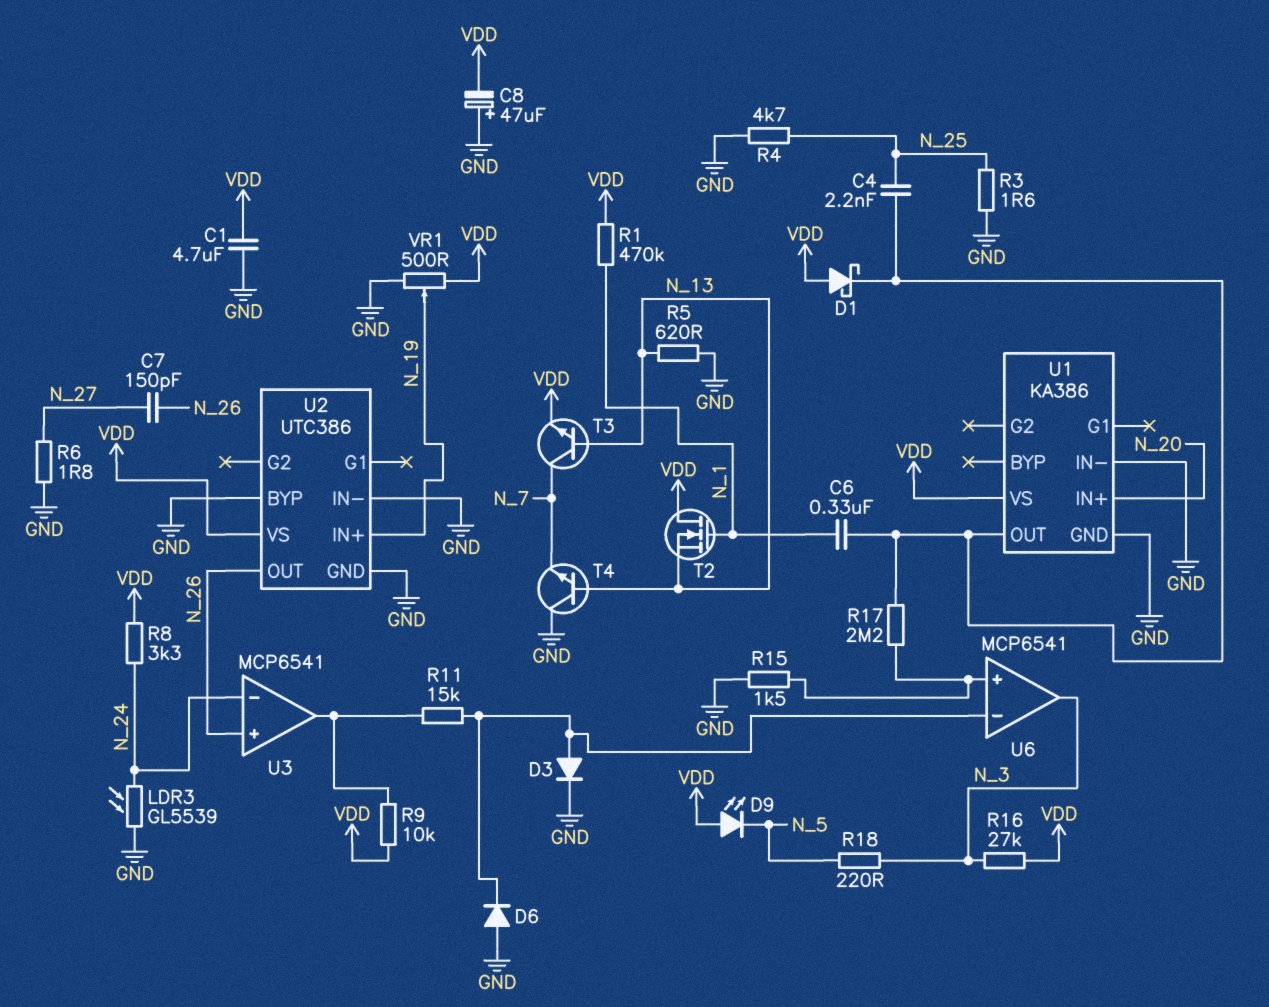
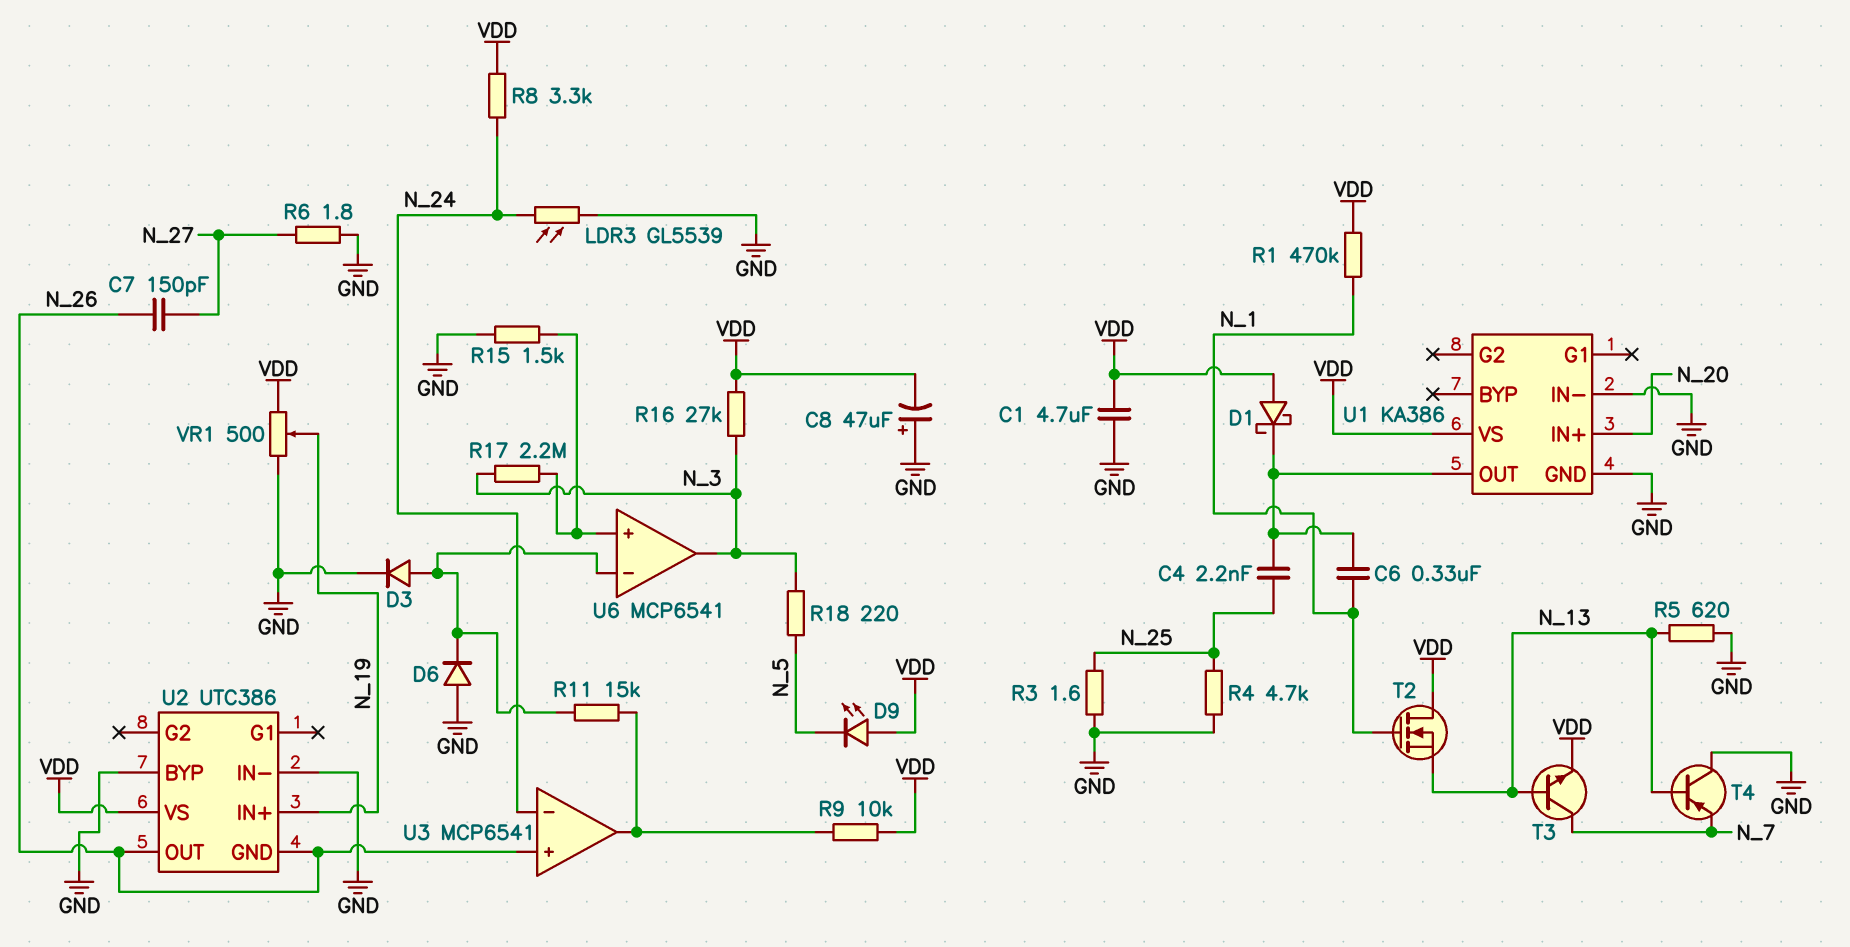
R17: 2.2M (U1/OUT, U6/in+) -> 2.2M (N_3, U6/in+)
T4: NPN (B N_13, C GND, E N_7) -> PNP (B N_13, C GND, E N_7)
U2 pin GND: GND -> N_26

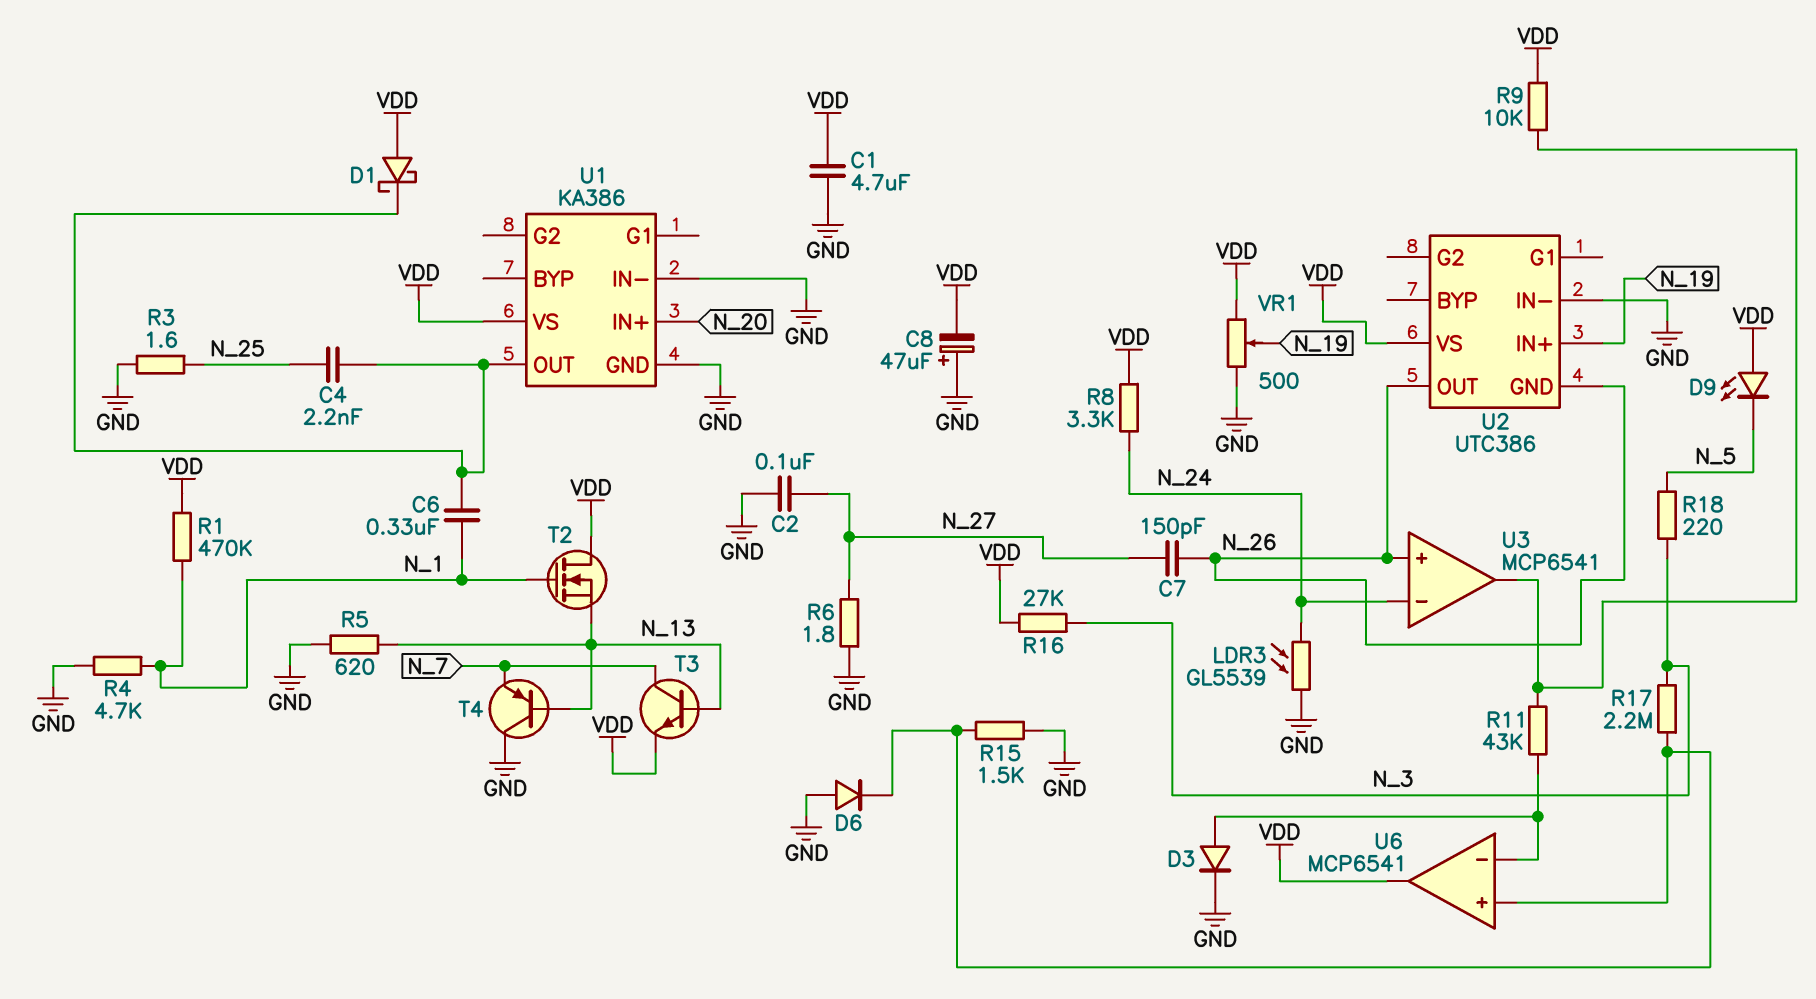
C2: none -> 100nF (GND, N_27)
D6: diode (A GND, K U6/in-) -> diode (A GND, K U6/in+)
R4: 4.7k (GND, N_25) -> 4.7k (GND, N_1)
R11: 15k (U3/out, U6/in-) -> 43k (U3/out, U6/in-)
U2 pin BYP: GND -> none
U6 pin out: N_3 -> VDD

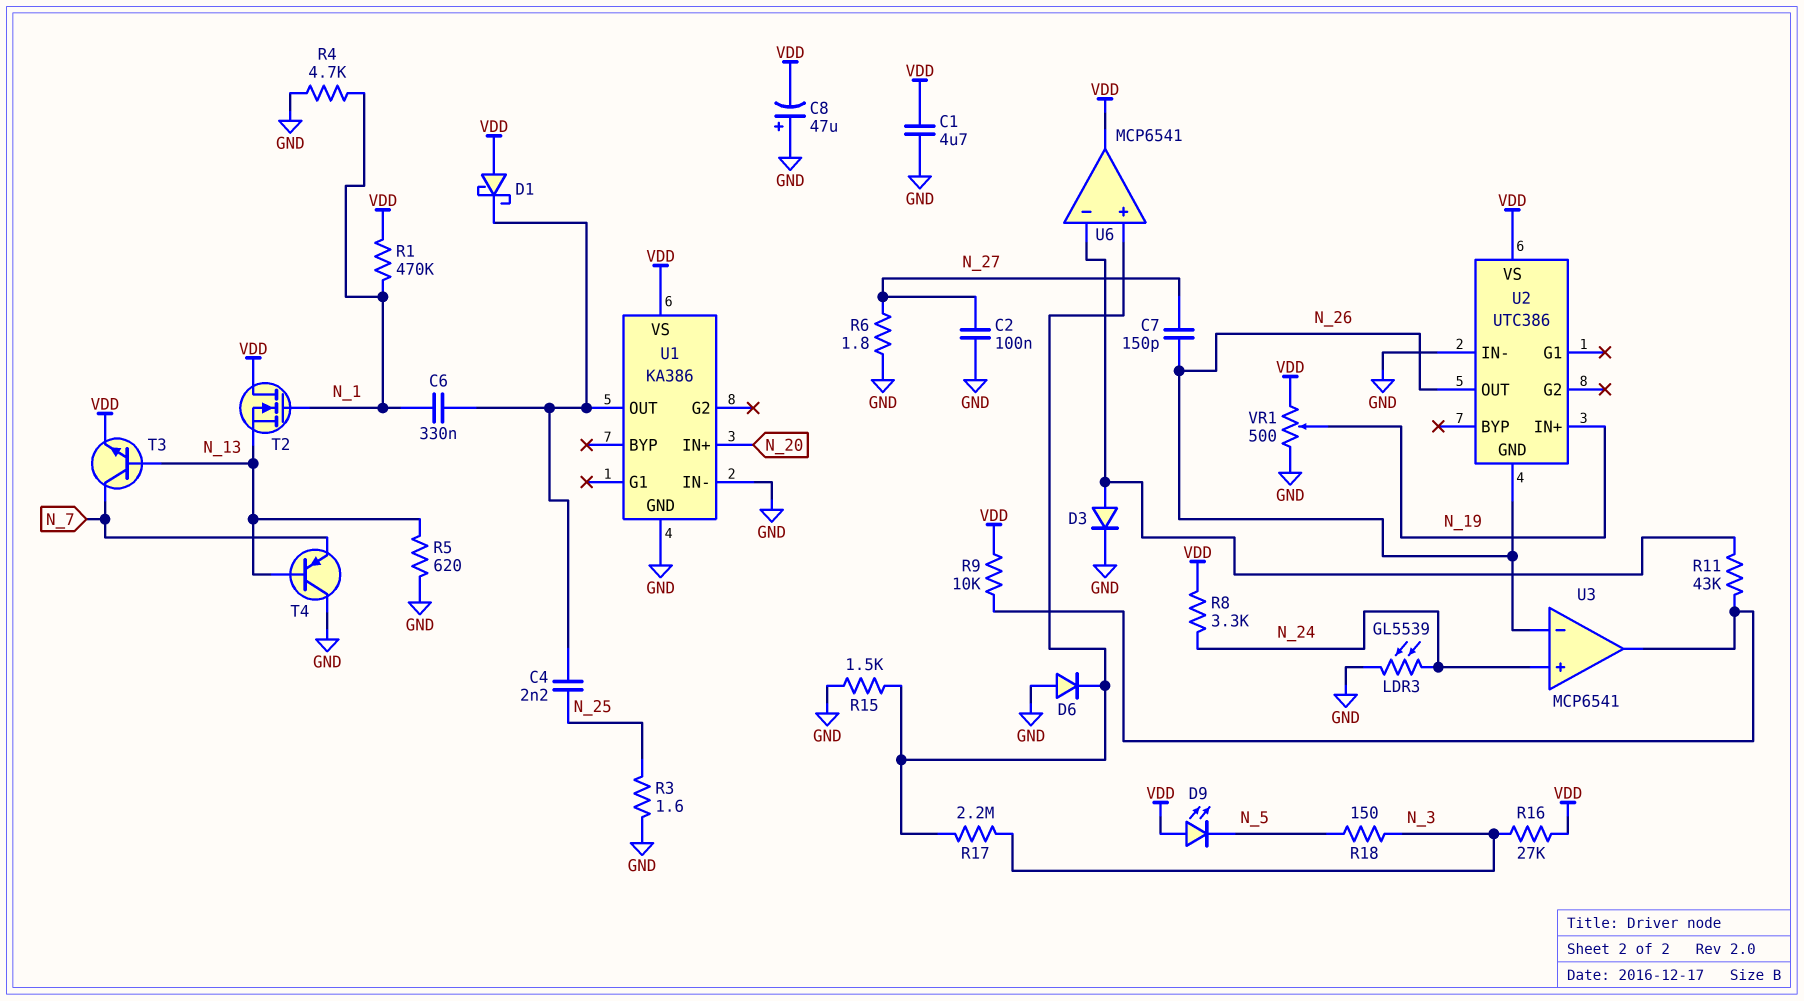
R18: 220 (N_3, N_5) -> 150 (N_3, N_5)
U3 pin in+: N_26 -> N_24
U3 pin in-: N_24 -> N_26

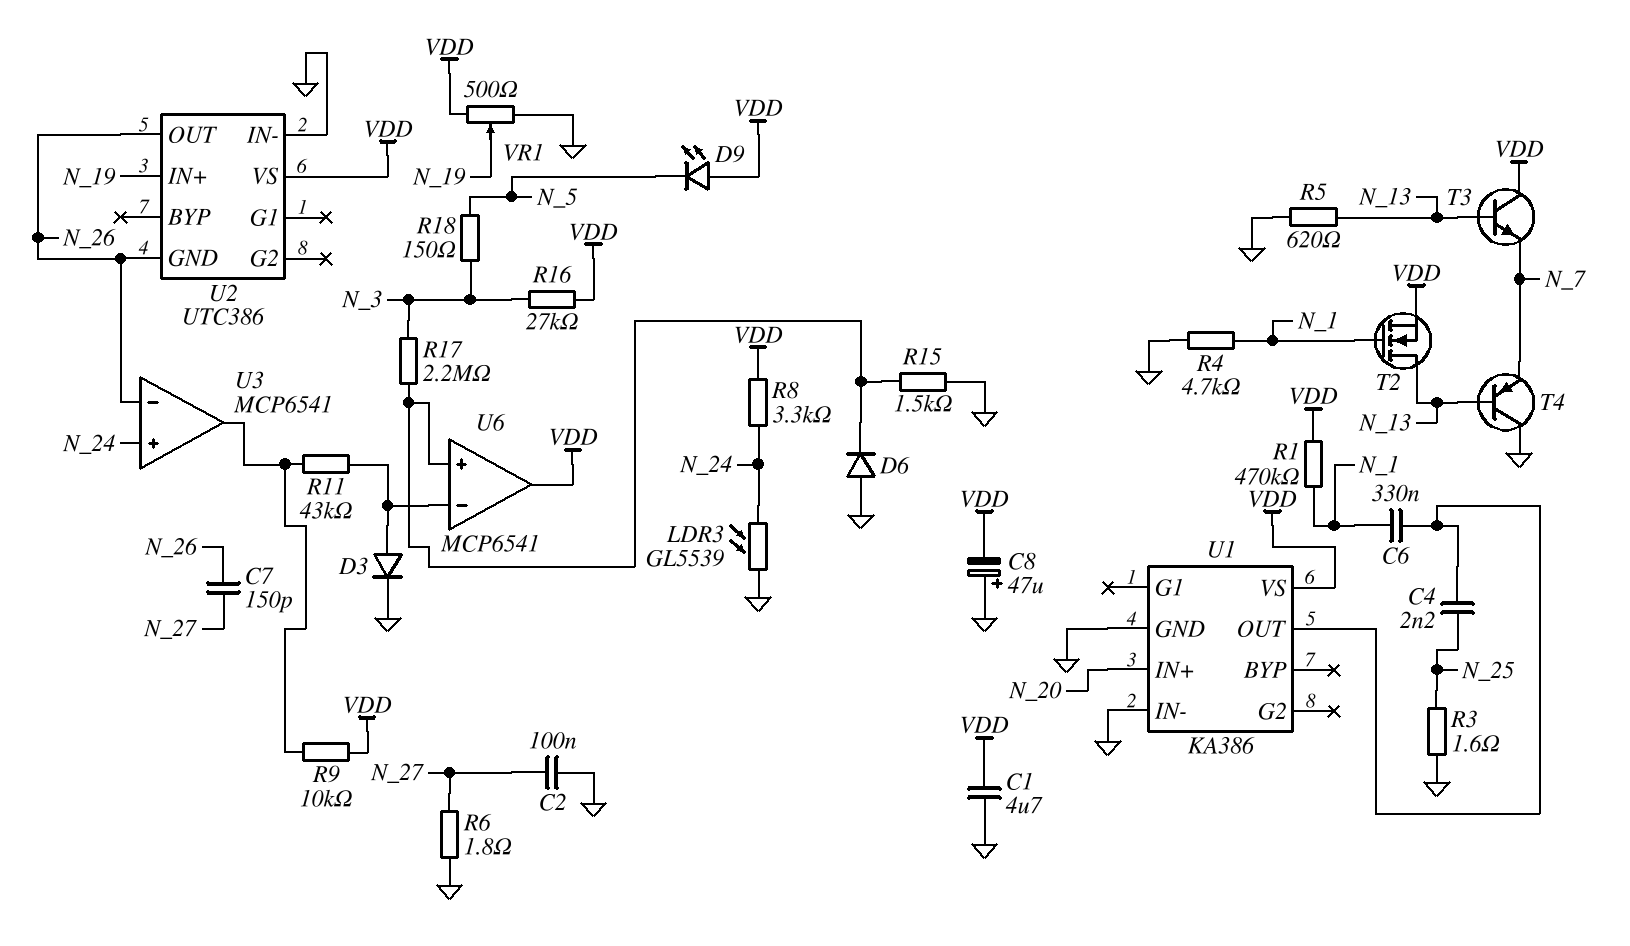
D1: schottky (A VDD, K U1/OUT) -> none
T2: NMOS (G N_1, D VDD, S N_13) -> NMOS (G N_1, D N_13, S VDD)
T3: NPN (B N_13, C N_7, E VDD) -> NPN (B N_13, C VDD, E N_7)

